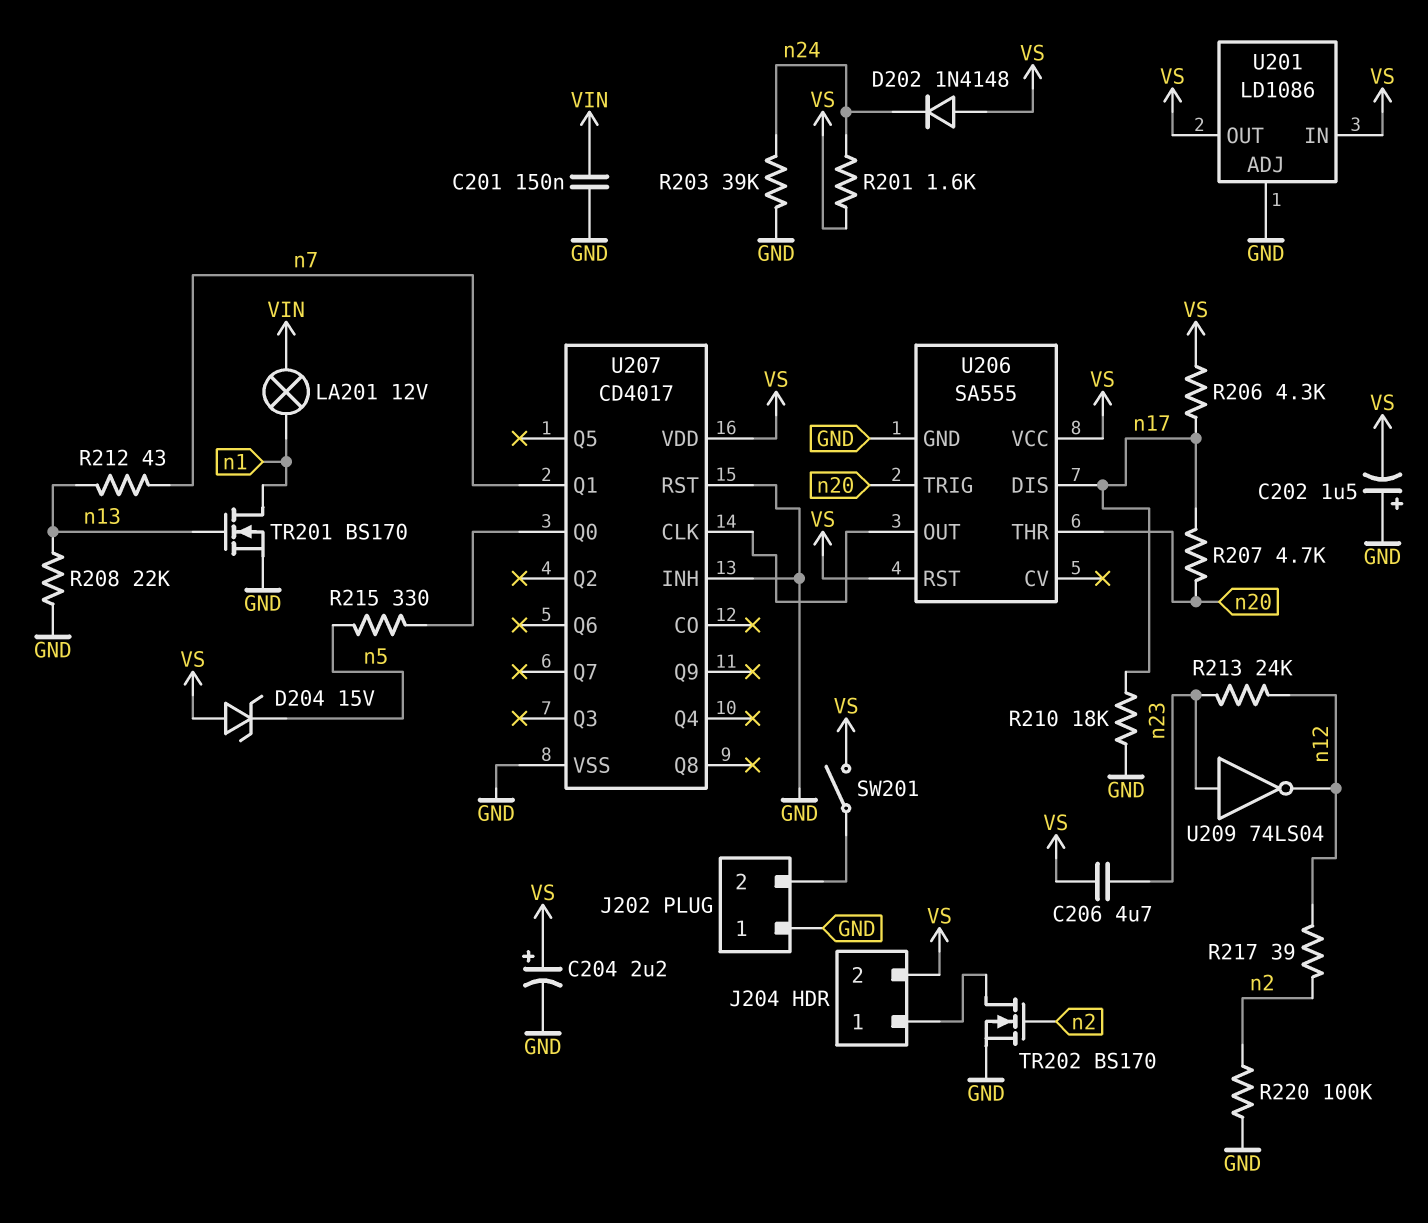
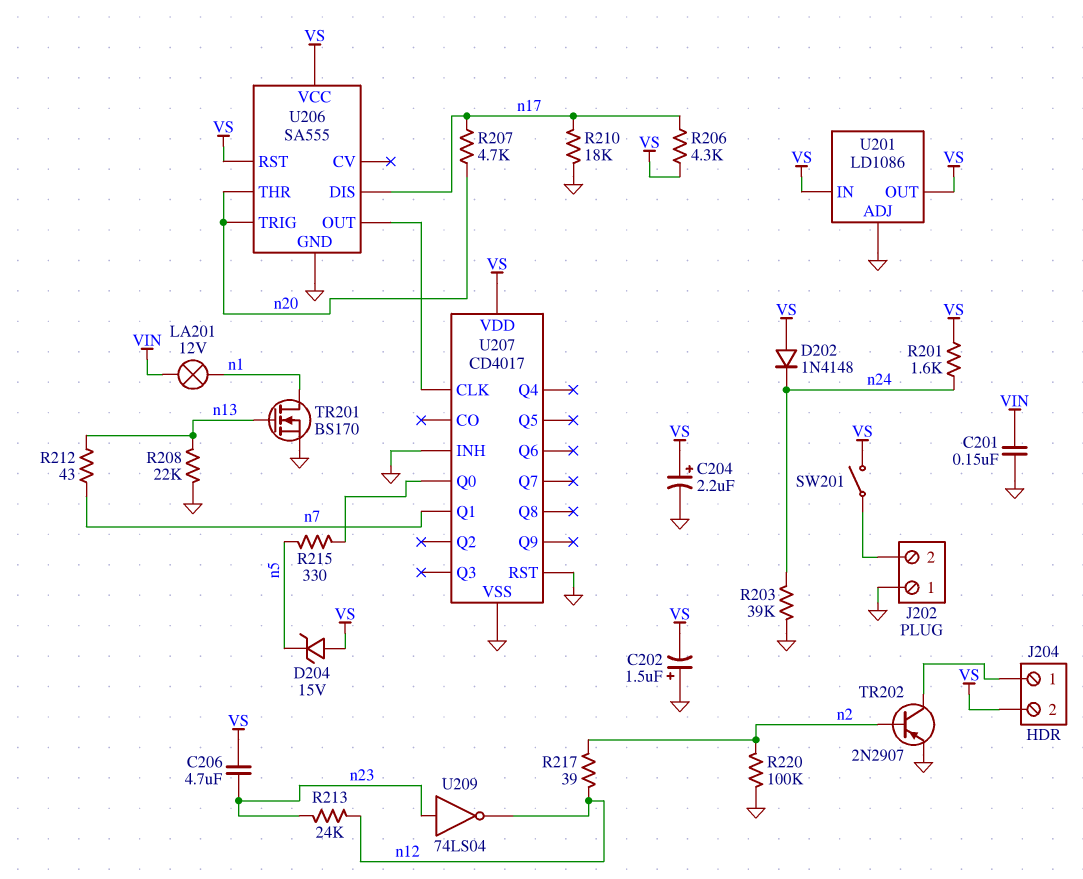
TR202: NMOS BS170 (G n2, D J204/1, S GND) -> PNP 2N2907 (B n2, C J204/1, E GND)

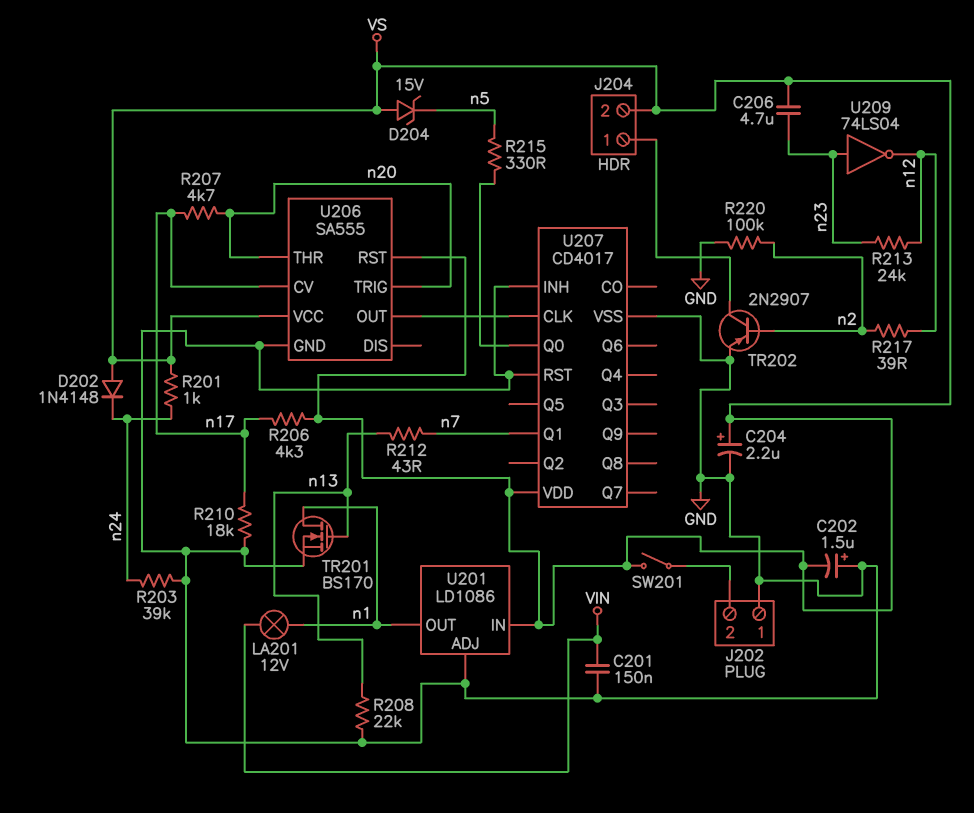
R201: 1.6k (VS, n24) -> 1k (VS, n24)
U201 pin OUT: VS -> n1
U206 pin CV: none -> n17
U206 pin DIS: n17 -> none

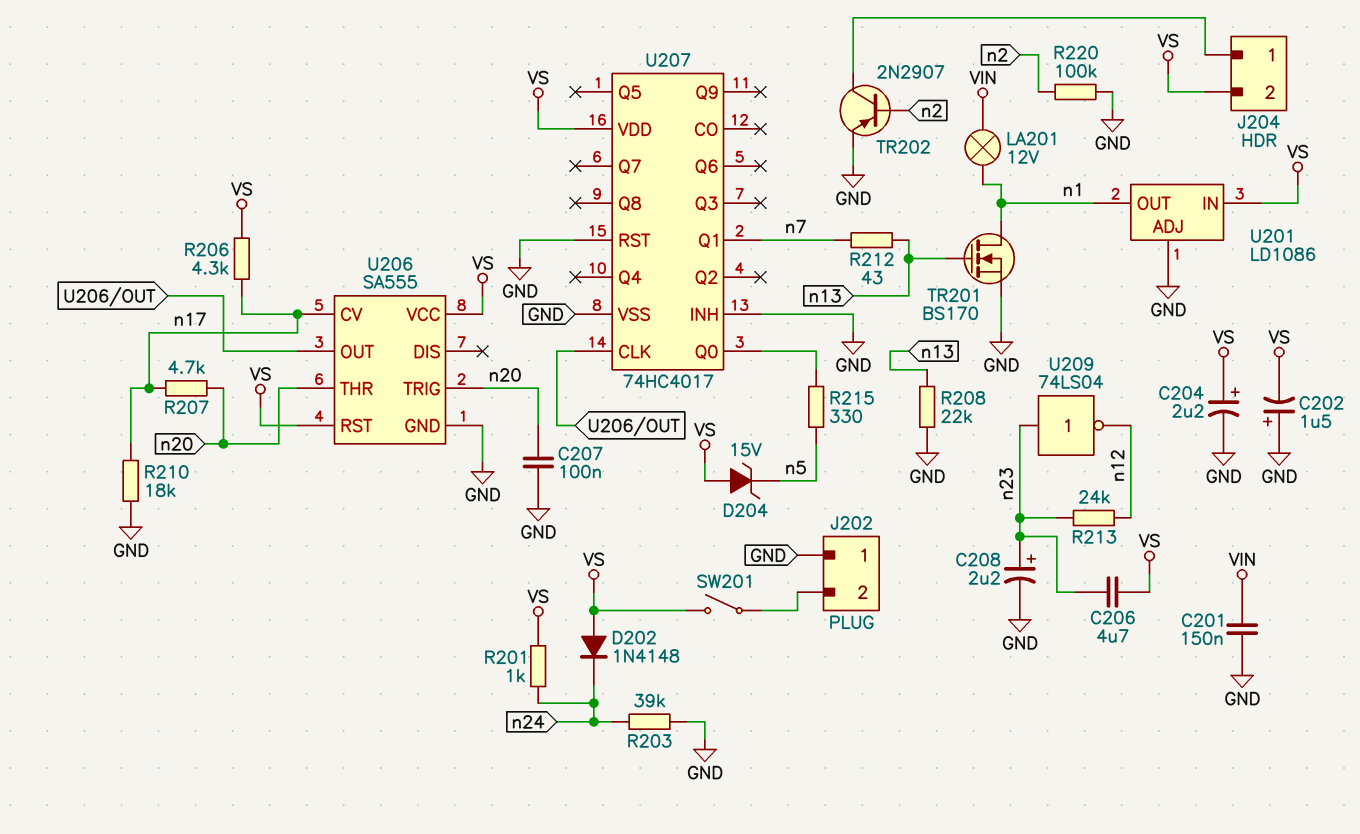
C207: none -> 100nF (GND, n20)
C208: none -> 2.2uF (plus n23, minus GND)
R217: 39 (n2, n12) -> none
U207: CD4017 -> 74HC4017

